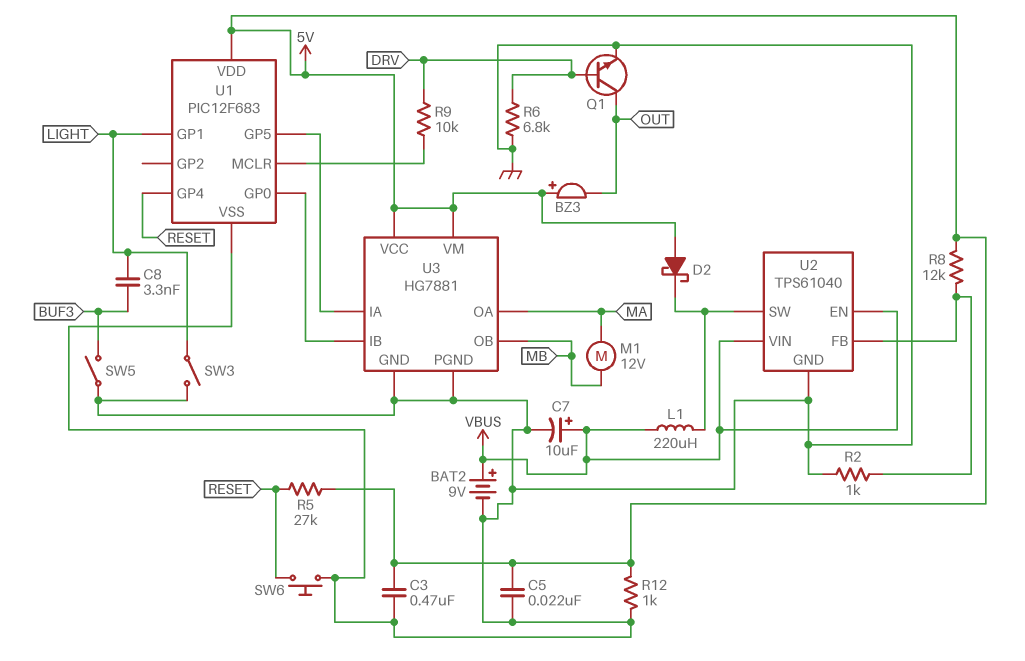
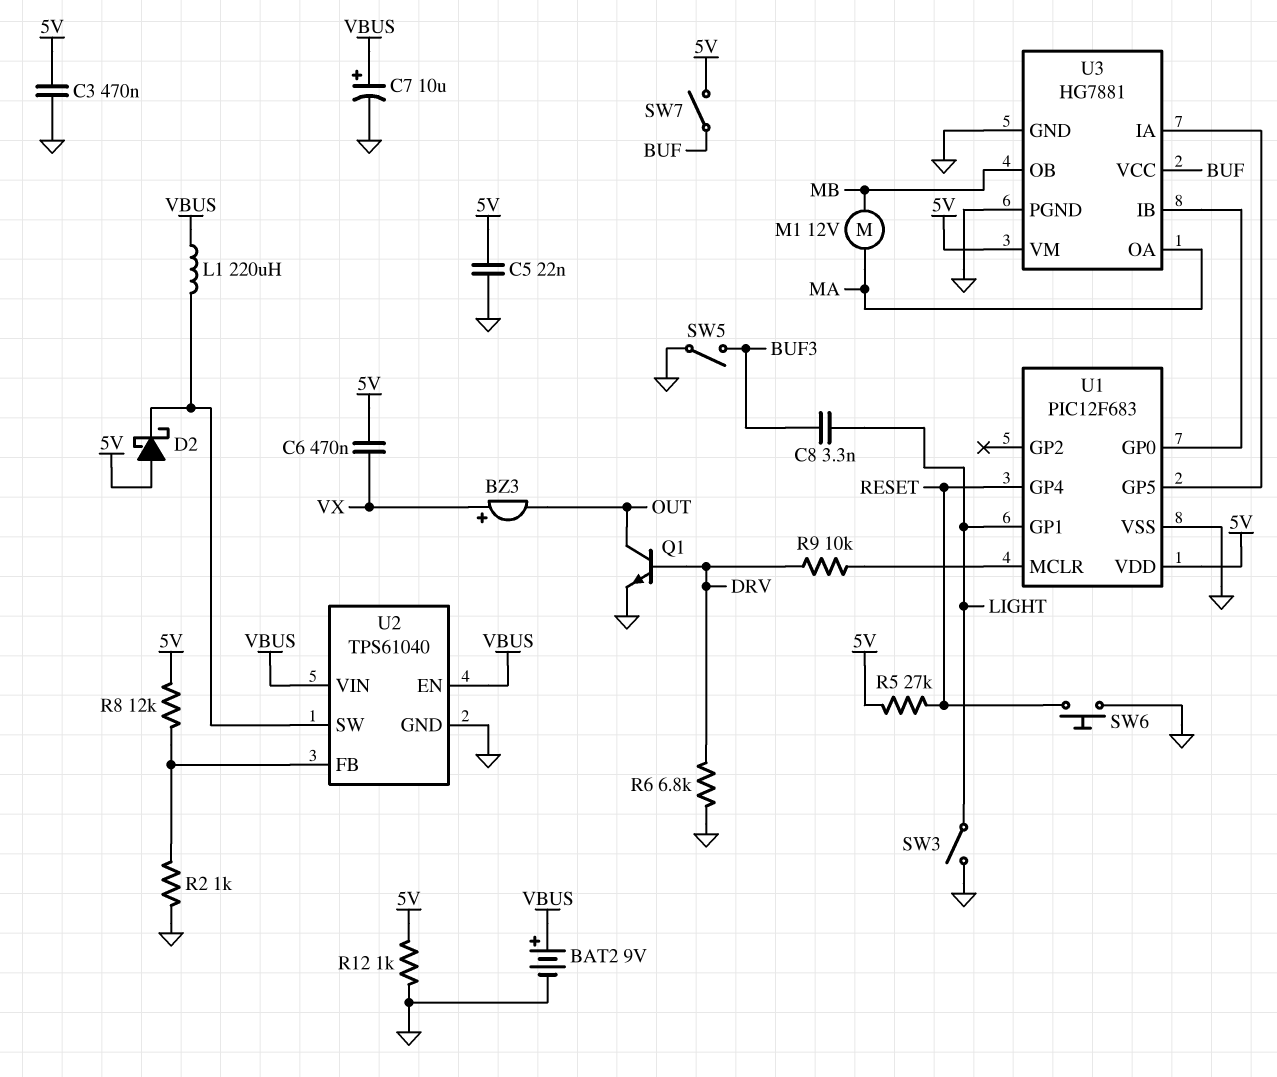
BZ3: buzzer (plus 5V, minus OUT) -> buzzer (plus VX, minus OUT)
C6: none -> 470nF (5V, VX)
SW7: none -> switch (5V, BUF)
U3 pin VCC: 5V -> BUF

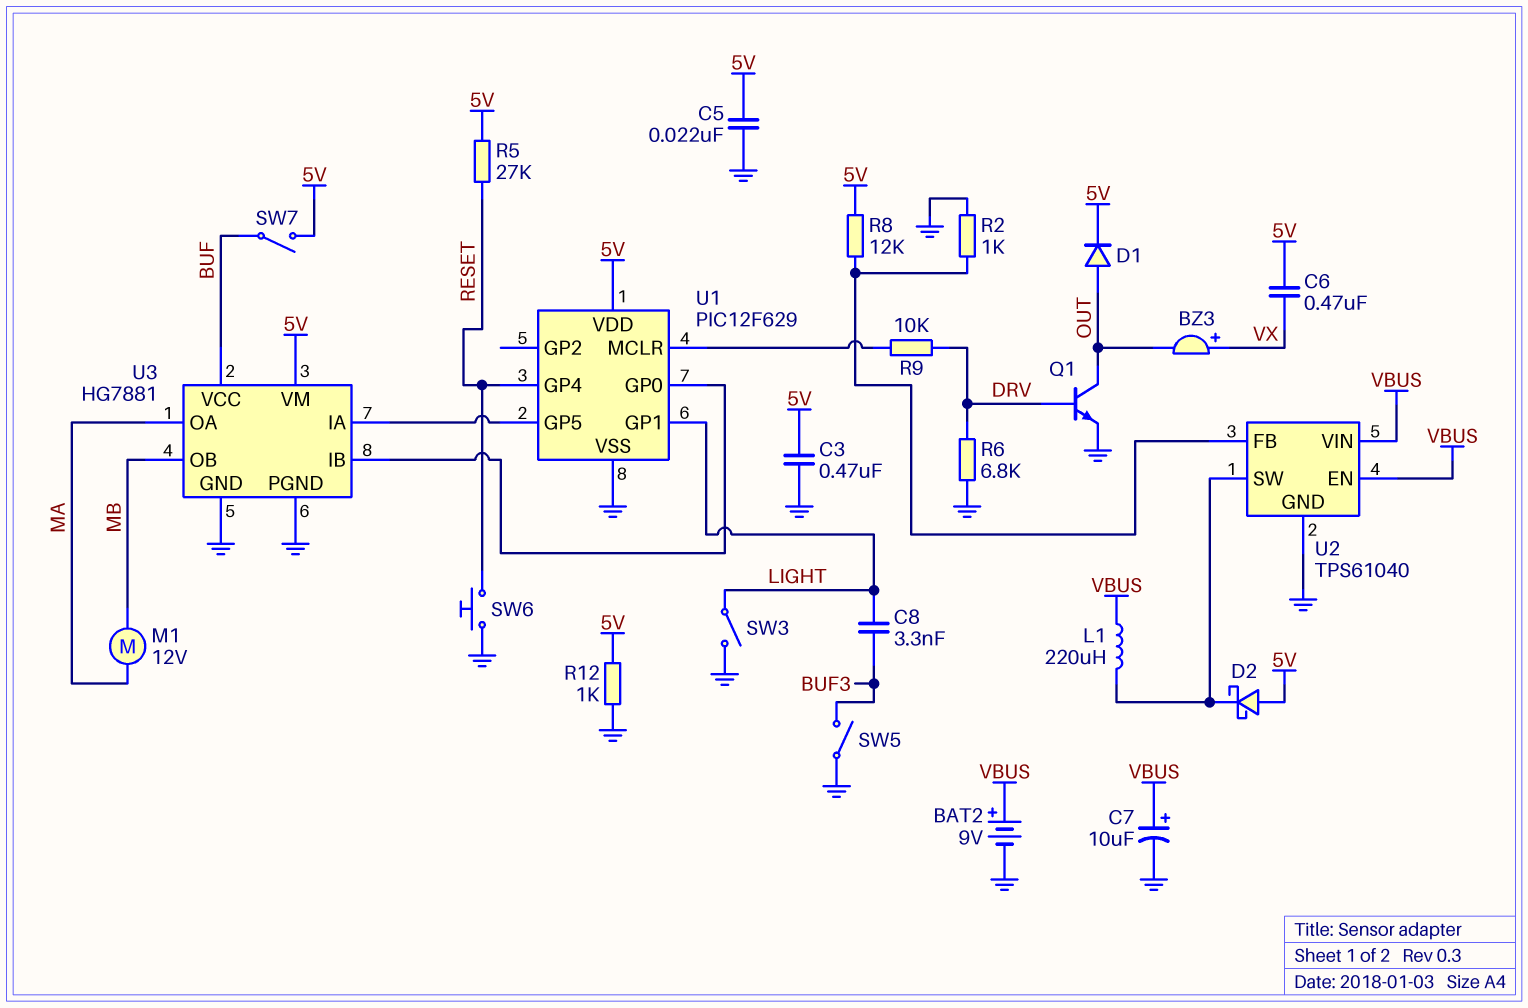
D1: none -> diode (A OUT, K 5V)
U1: PIC12F683 -> PIC12F629

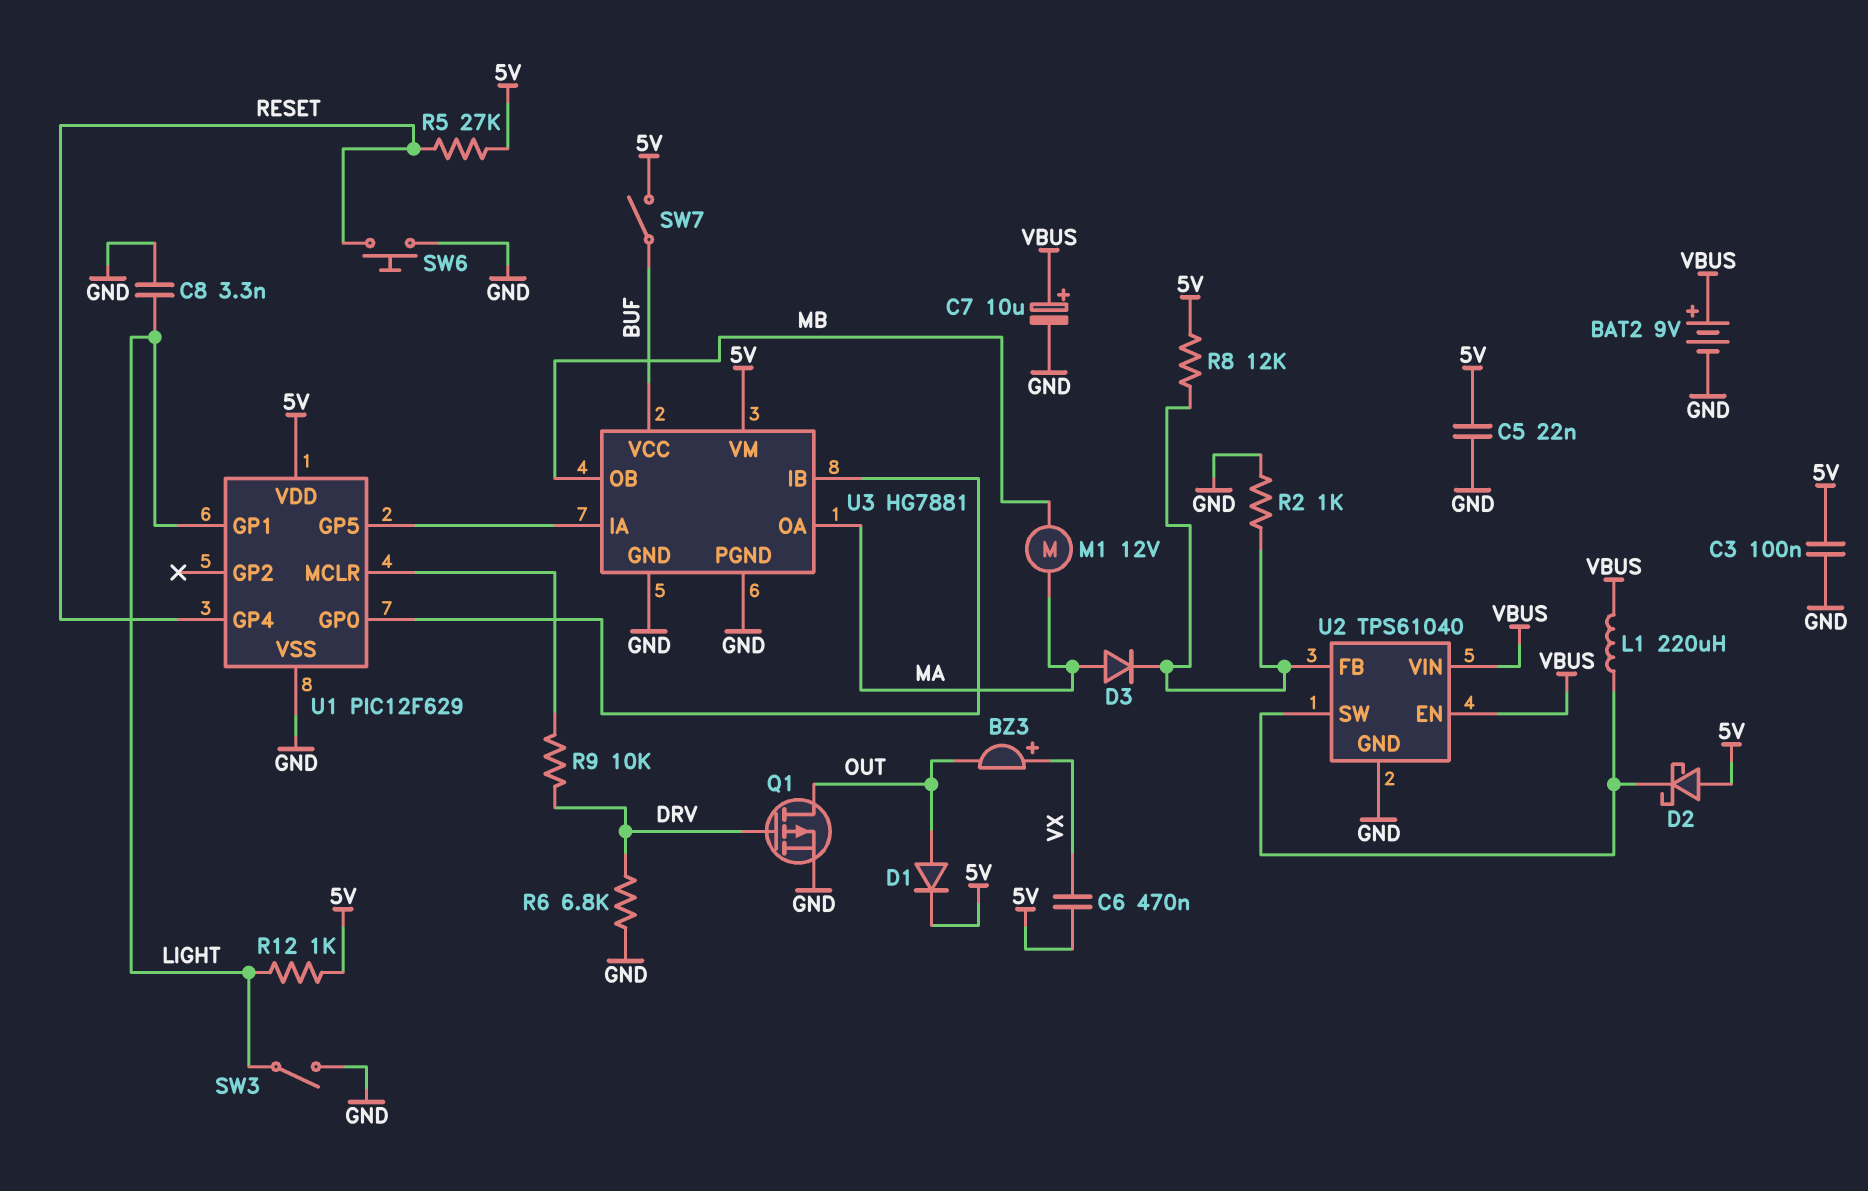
C3: 470nF (5V, GND) -> 100nF (5V, GND)
C8: 3.3nF (BUF3, LIGHT) -> 3.3nF (GND, LIGHT)
D3: none -> diode (A MA, K U2/FB)
Q1: NPN (B DRV, C OUT, E GND) -> PMOS (G DRV, D OUT, S GND)
R12: 1k (5V, GND) -> 1k (5V, LIGHT)
SW5: switch (BUF3, GND) -> none

